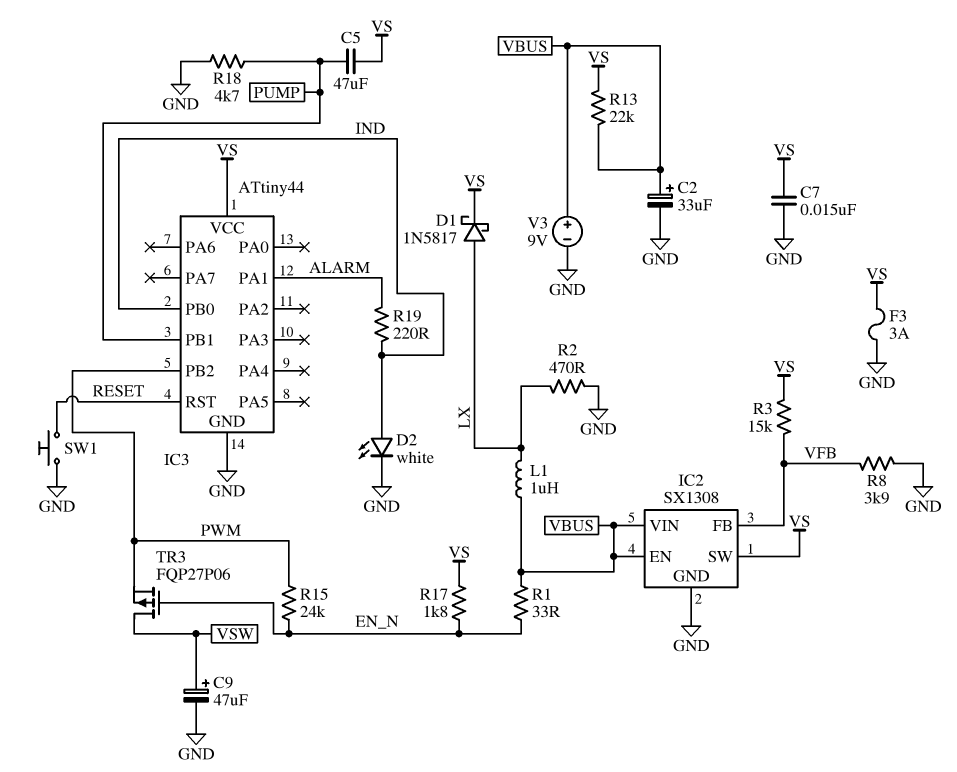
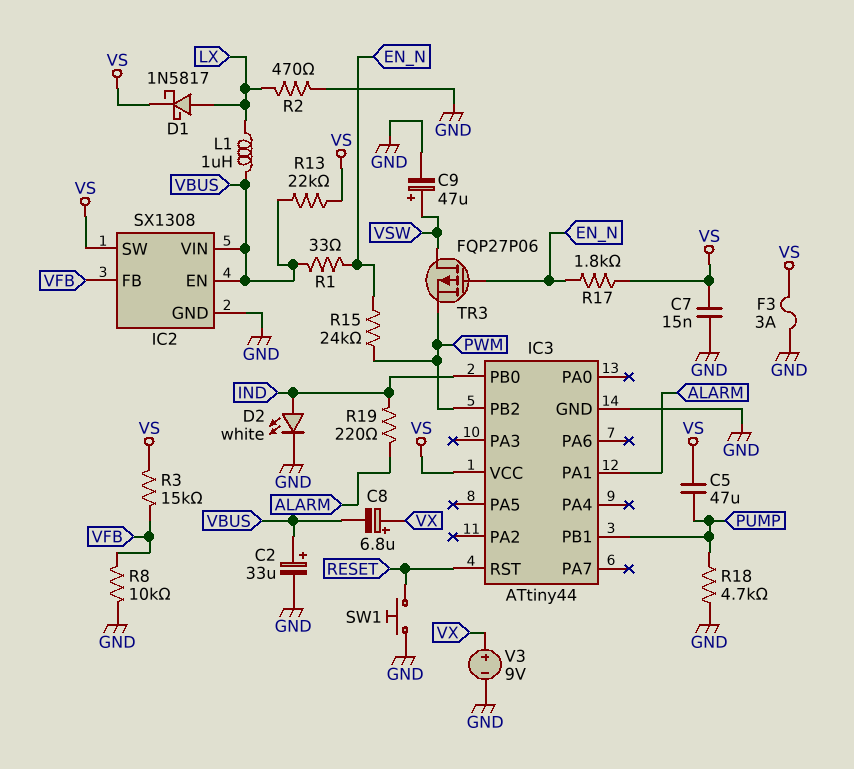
C8: none -> 6.8uF (plus VX, minus VBUS)
R8: 3.9k (GND, VFB) -> 10k (GND, VFB)
V3: 9V (plus VBUS, minus GND) -> 9V (plus VX, minus GND)

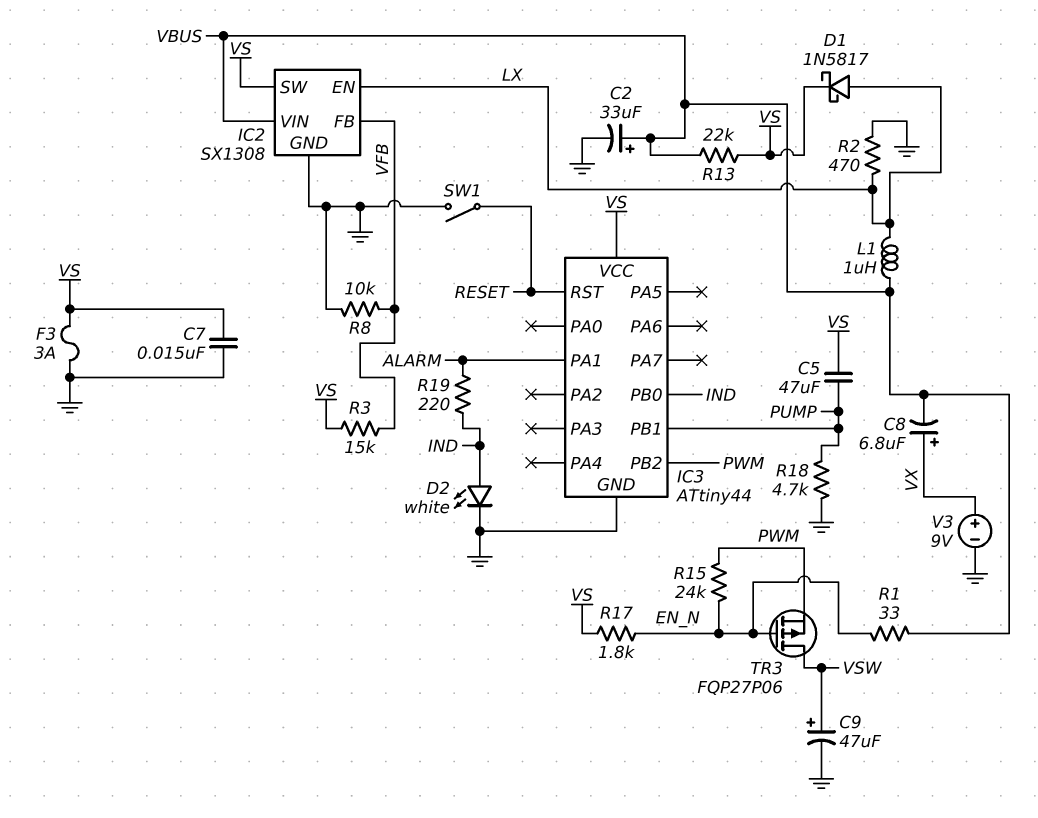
IC2 pin EN: VBUS -> LX
SW1: button (GND, RESET) -> switch (GND, RESET)

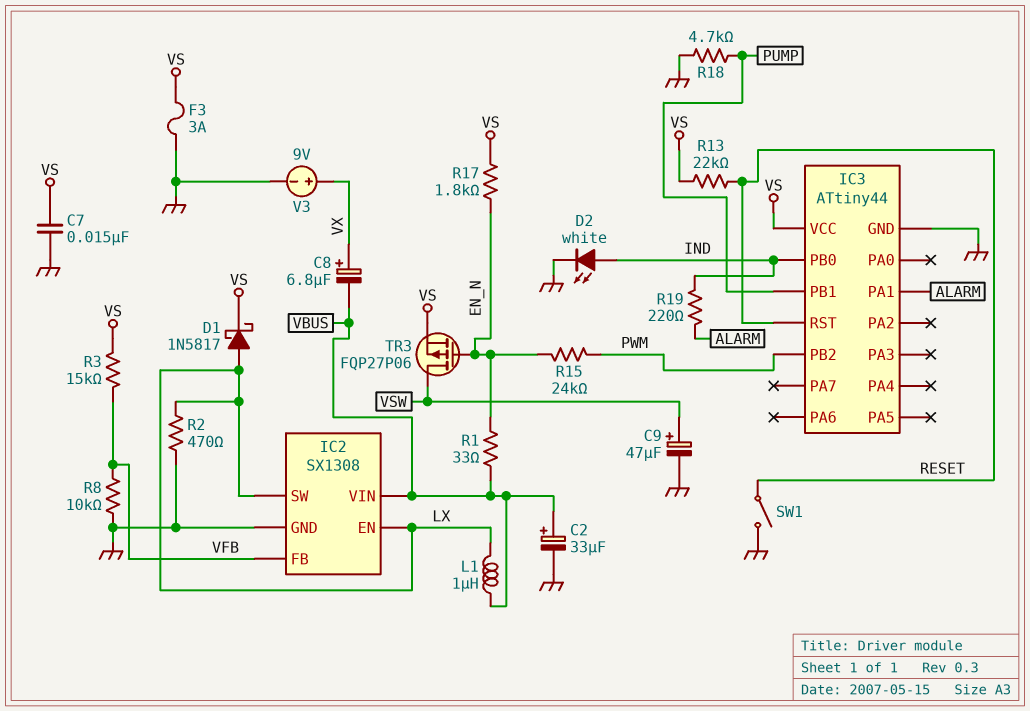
C5: 47uF (PUMP, VS) -> none
IC2 pin SW: VS -> LX
R13: 22k (VBUS, VS) -> 22k (RESET, VS)
TR3: PMOS FQP27P06 (G EN_N, D VSW, S PWM) -> PMOS FQP27P06 (G EN_N, D VSW, S VS)

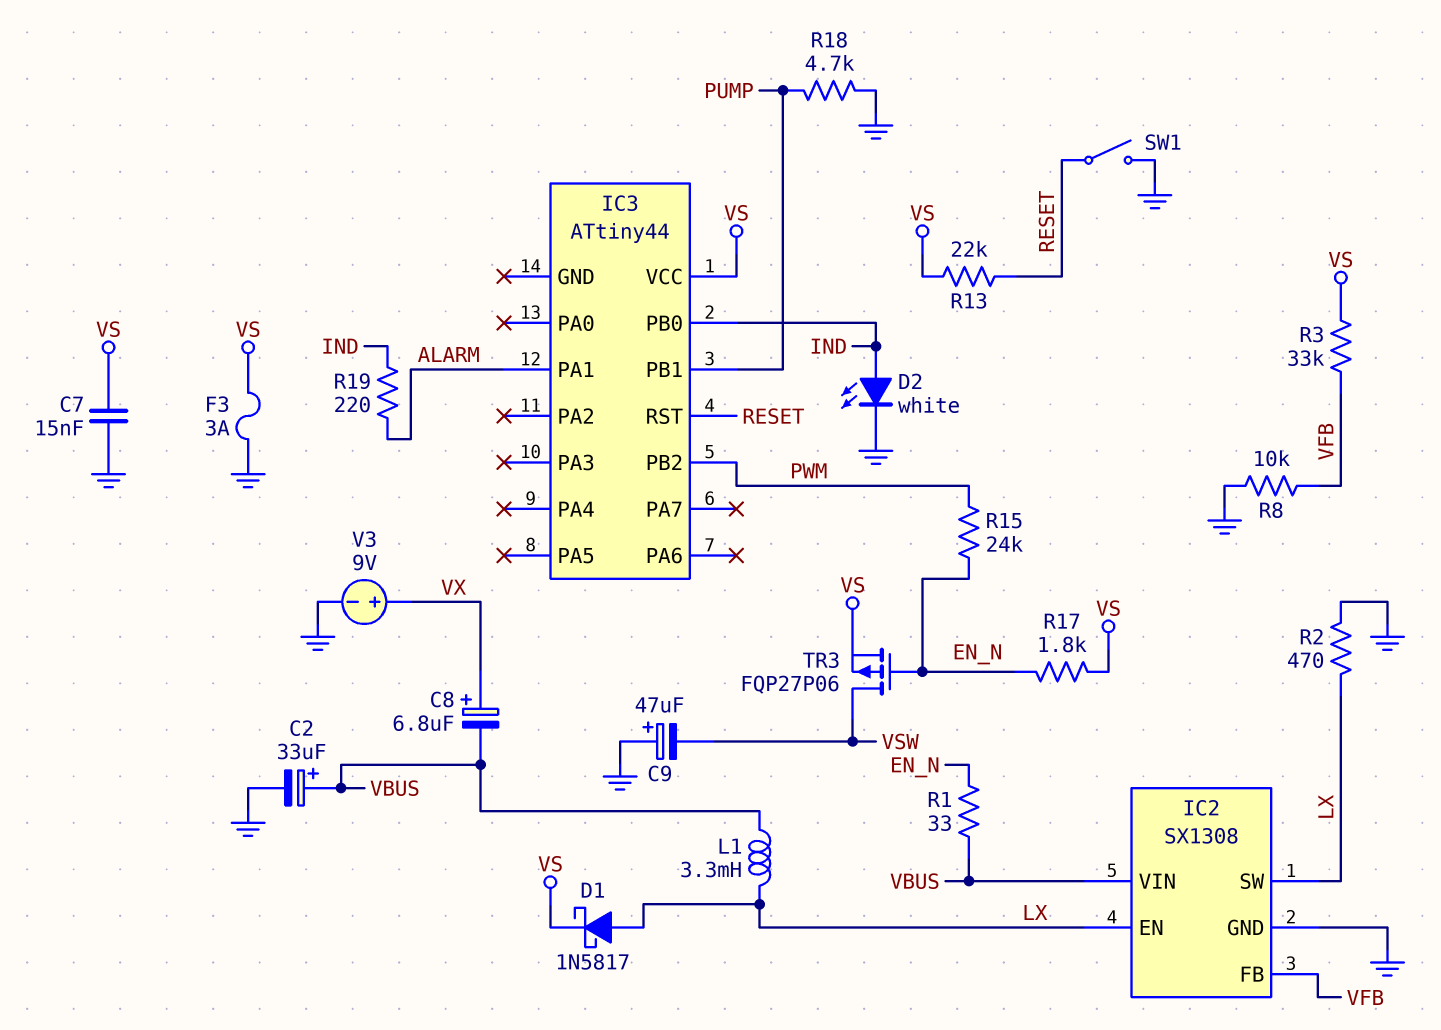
C9: 47uF (plus VSW, minus GND) -> 47uF (plus GND, minus VSW)
IC3 pin GND: GND -> none
L1: 1uH (LX, VBUS) -> 3.3mH (LX, VBUS)
R3: 15k (VFB, VS) -> 33k (VFB, VS)

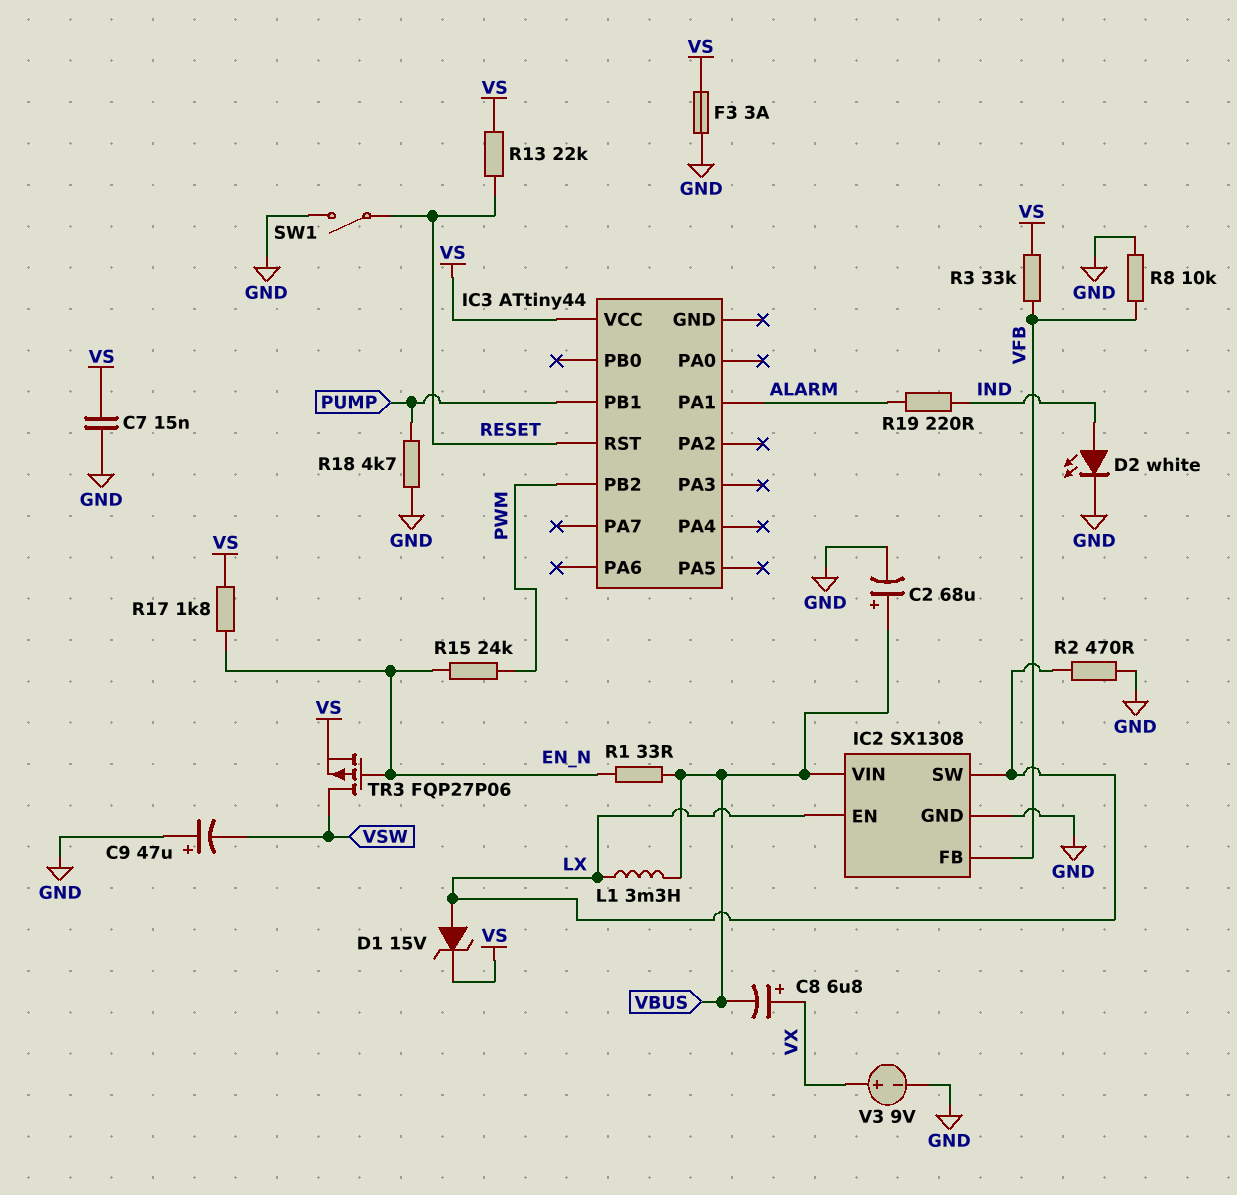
C2: 33uF (plus VBUS, minus GND) -> 68uF (plus VBUS, minus GND)
D1: schottky 1N5817 (A LX, K VS) -> zener 15V (A LX, K VS)
IC3 pin PB0: IND -> none

